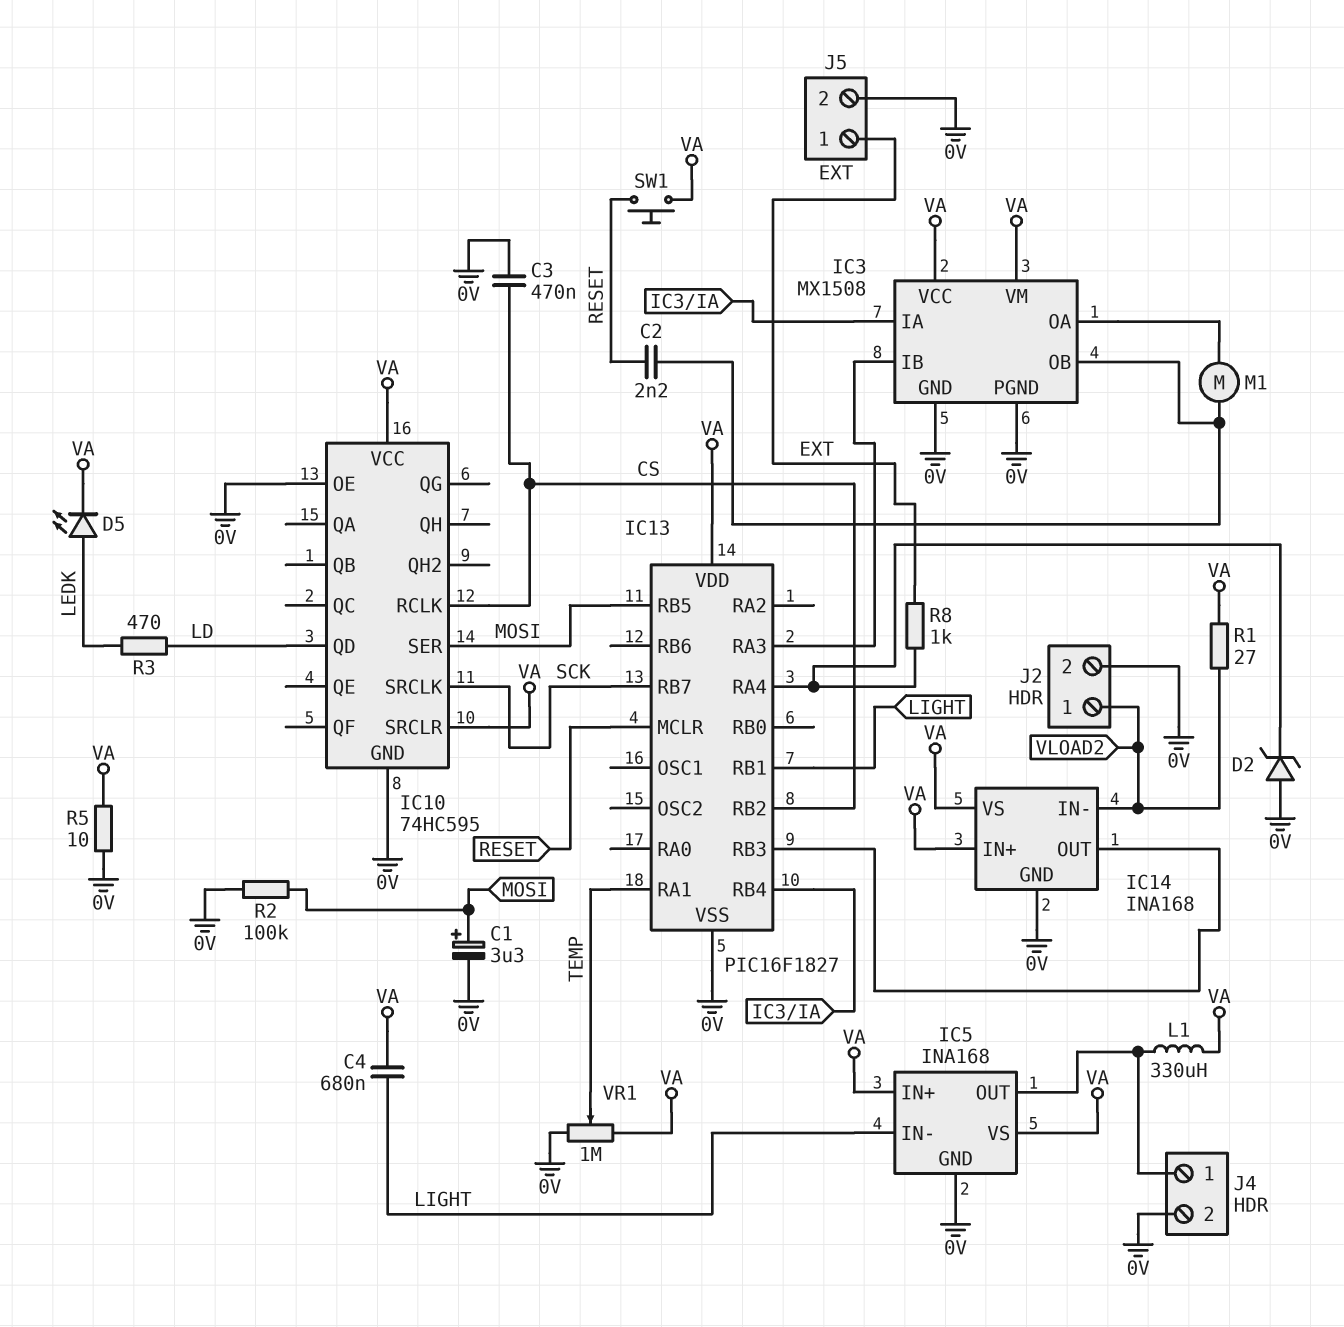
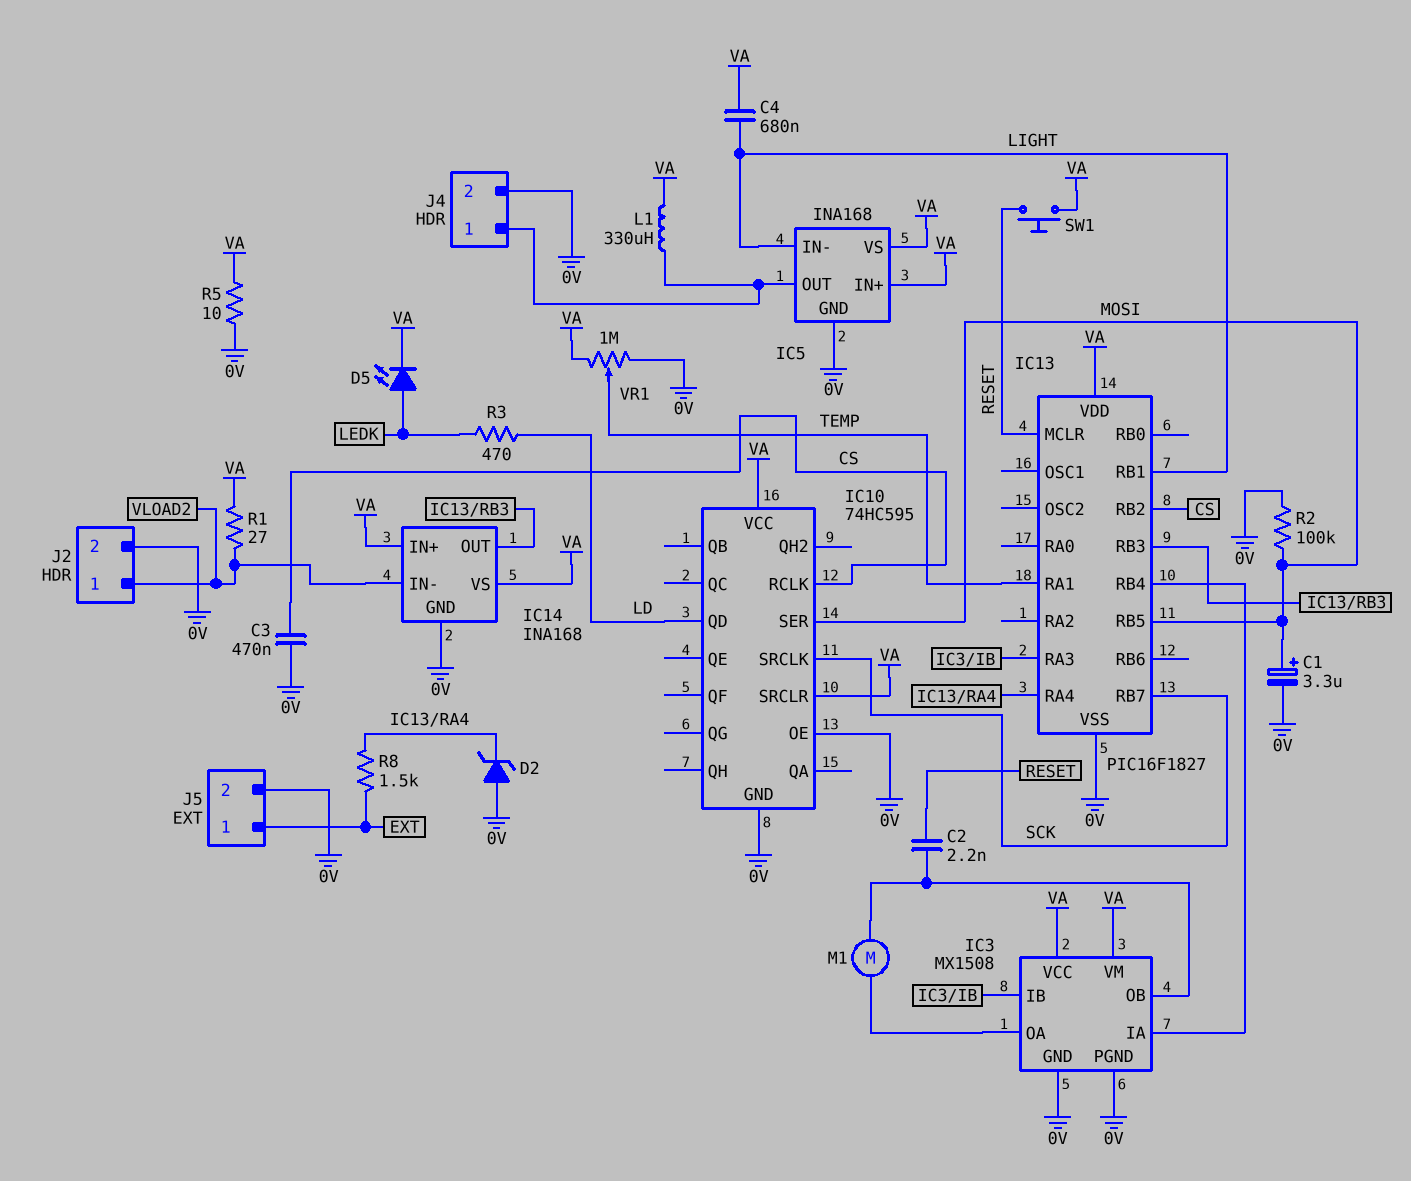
R8: 1k (EXT, IC13/RA4) -> 1.5k (EXT, IC13/RA4)

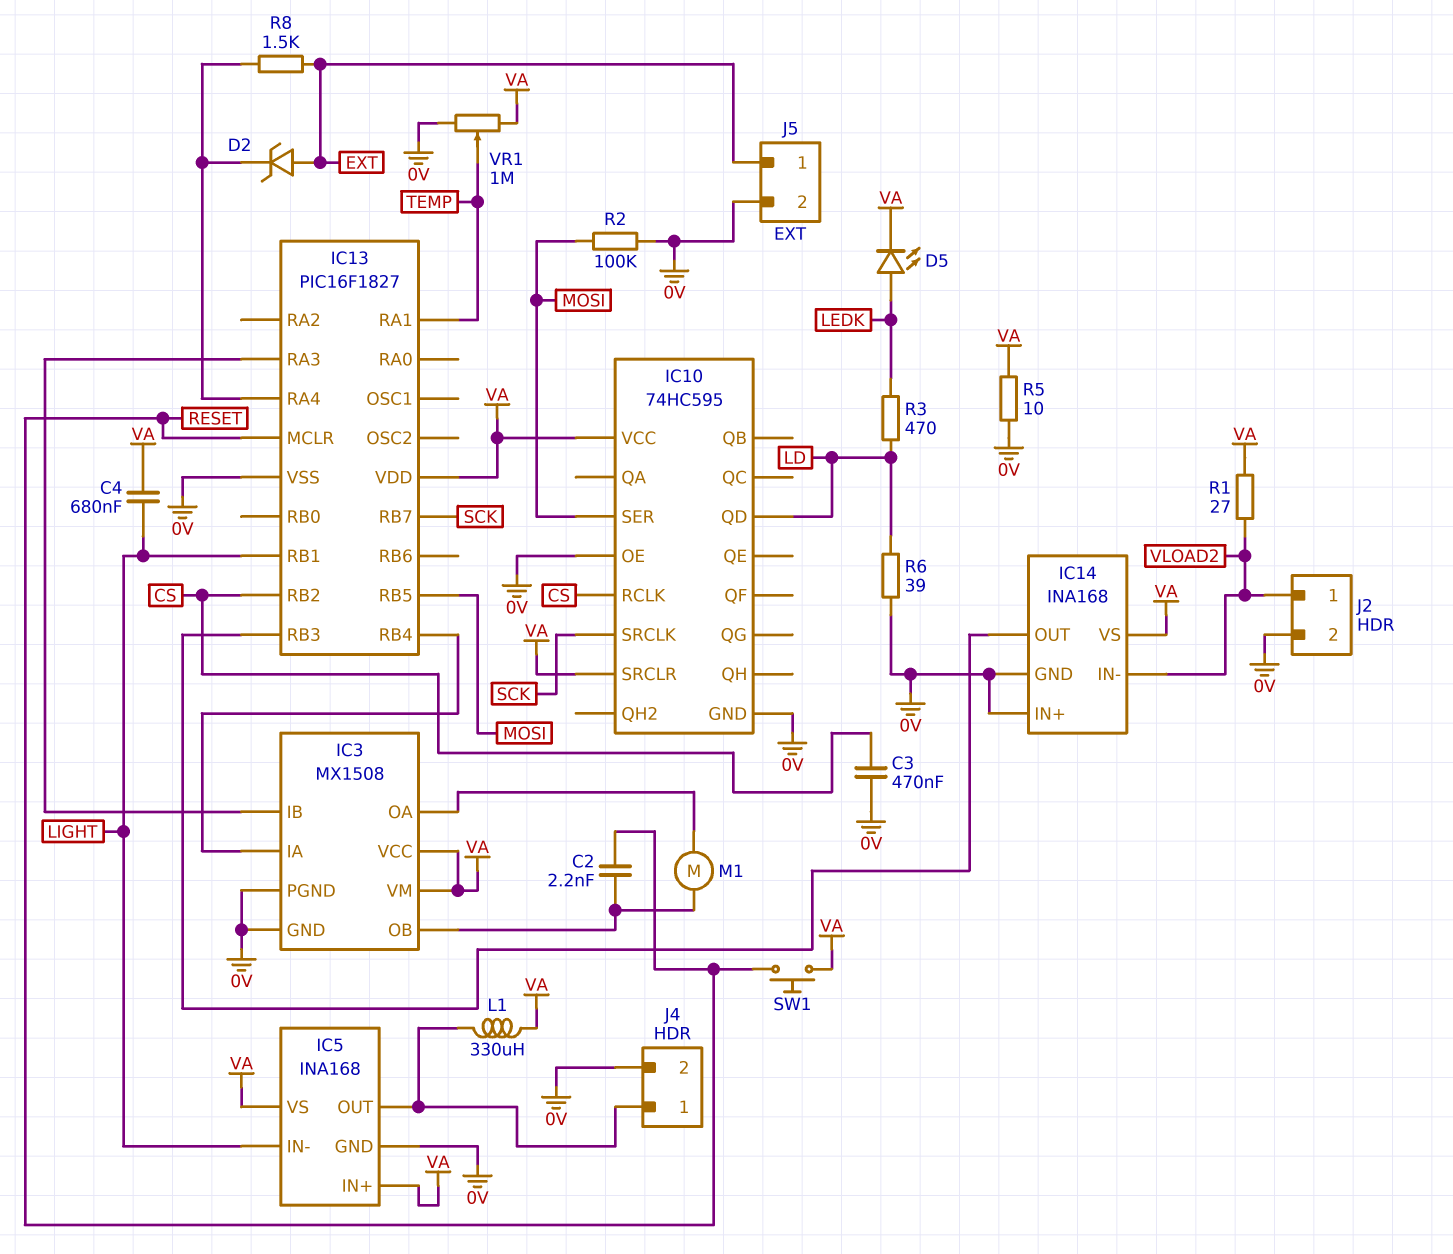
C1: 3.3uF (plus MOSI, minus 0V) -> none
D2: zener (A 0V, K IC13/RA4) -> zener (A EXT, K IC13/RA4)
IC14 pin IN+: VA -> 0V
R6: none -> 39 (0V, LD)

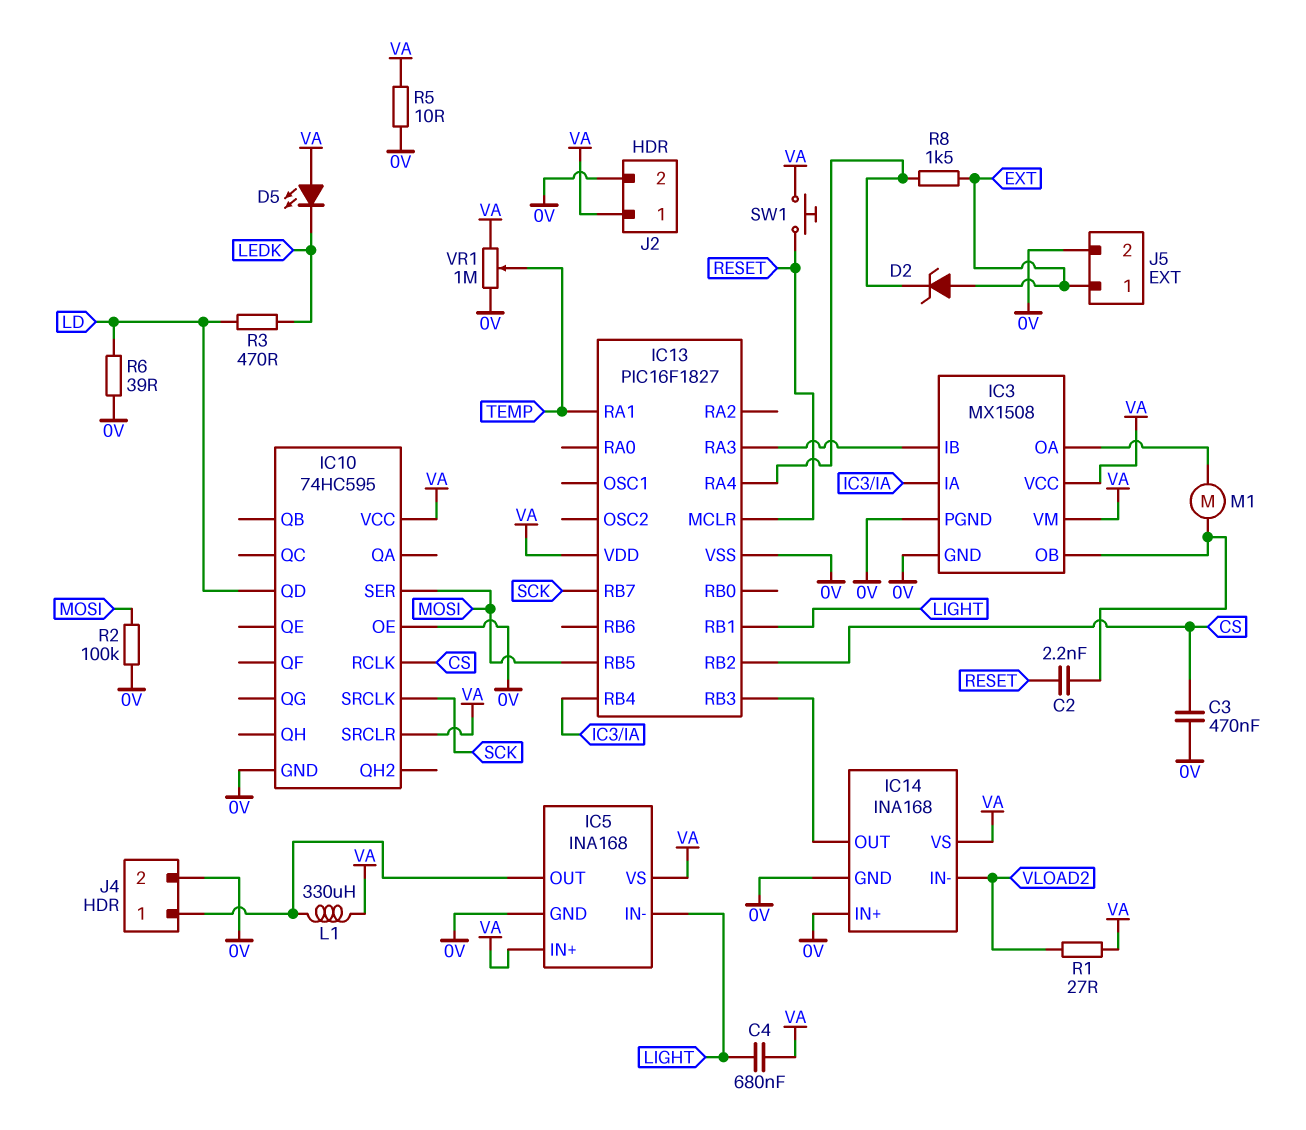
D5: LED (A LEDK, K VA) -> LED (A VA, K LEDK)
J2 pin 1: VLOAD2 -> VA

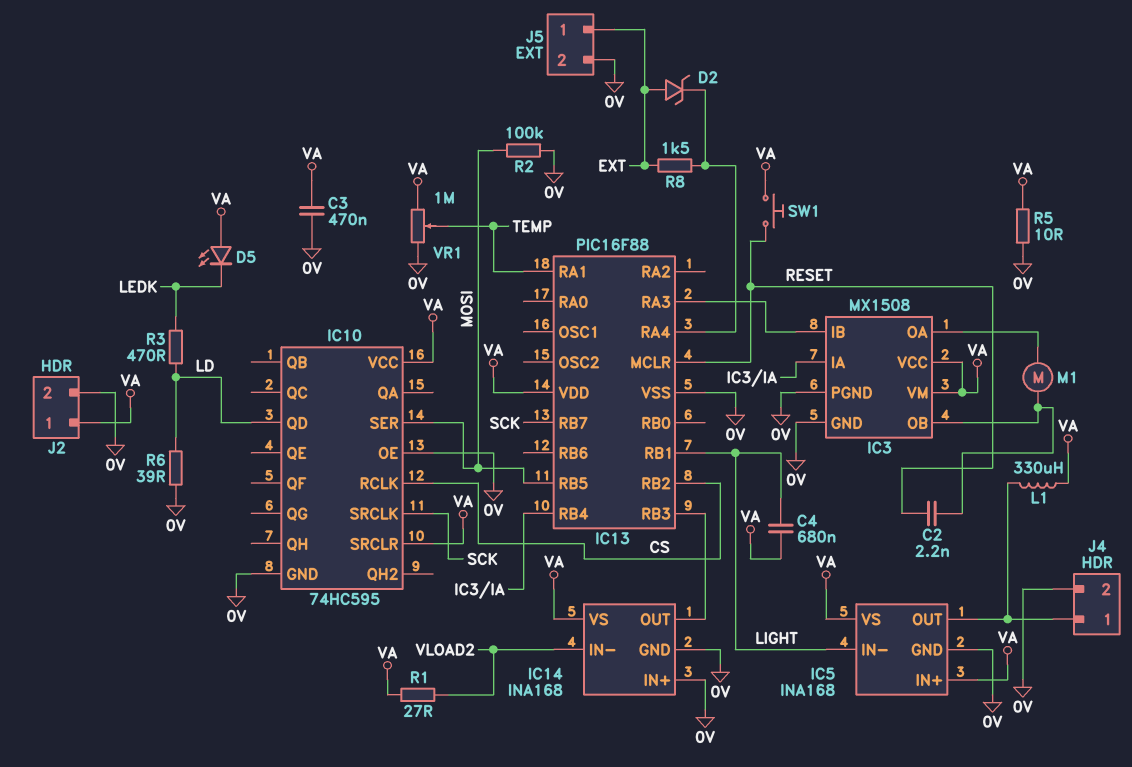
C3: 470nF (0V, CS) -> 470nF (0V, VA)
IC13: PIC16F1827 -> PIC16F88

